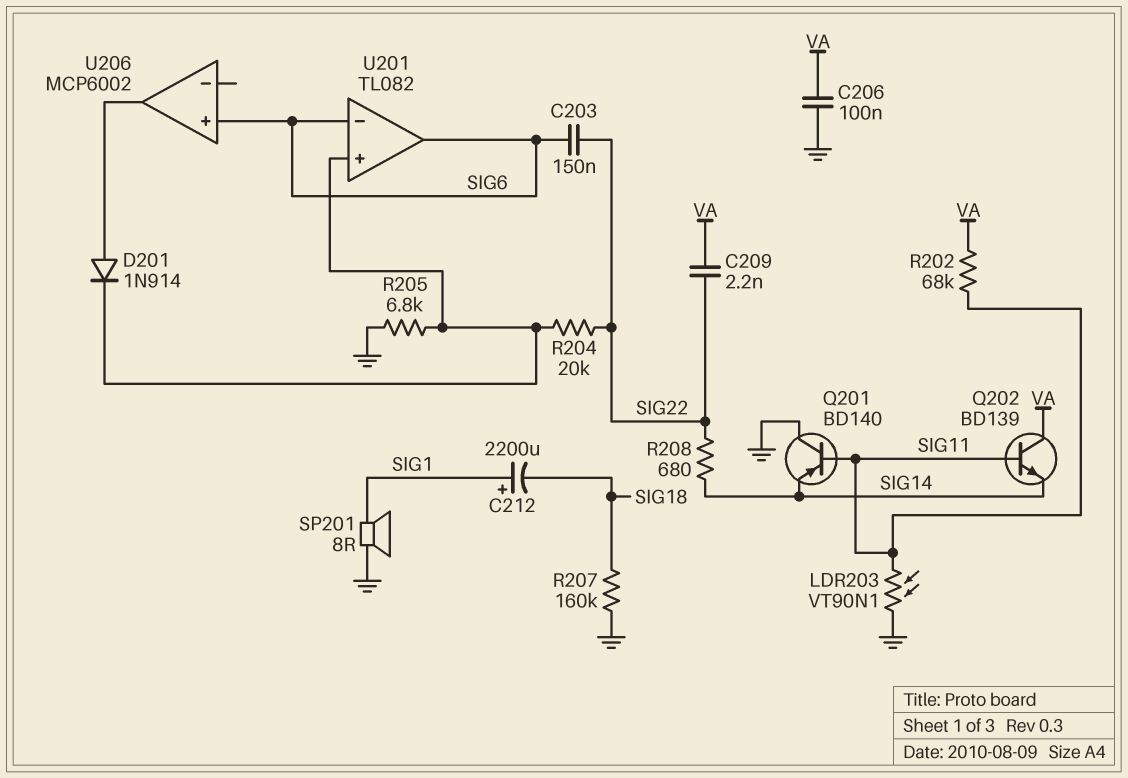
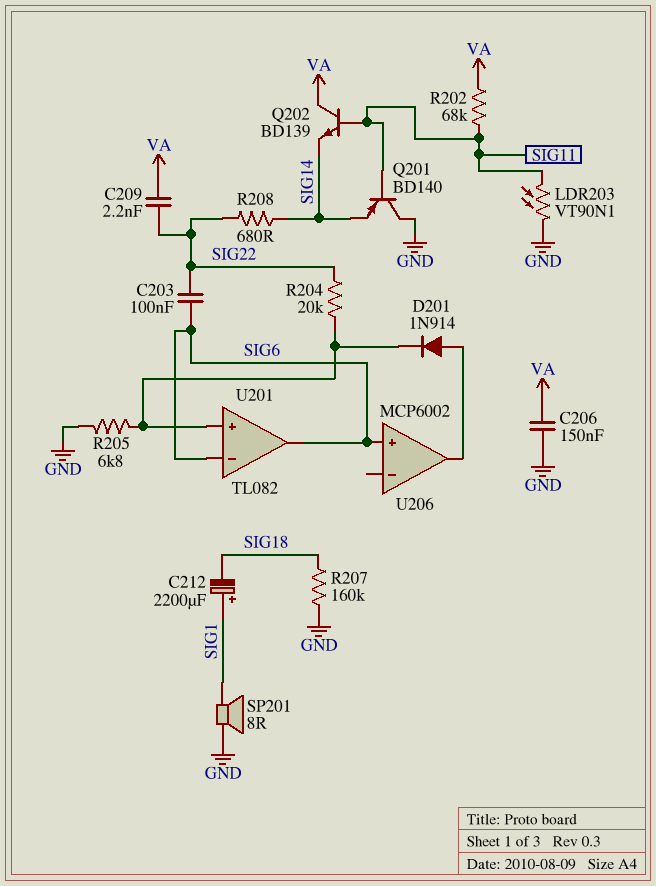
C203: 150nF (SIG6, SIG22) -> 100nF (SIG6, SIG22)
C206: 100nF (GND, VA) -> 150nF (GND, VA)

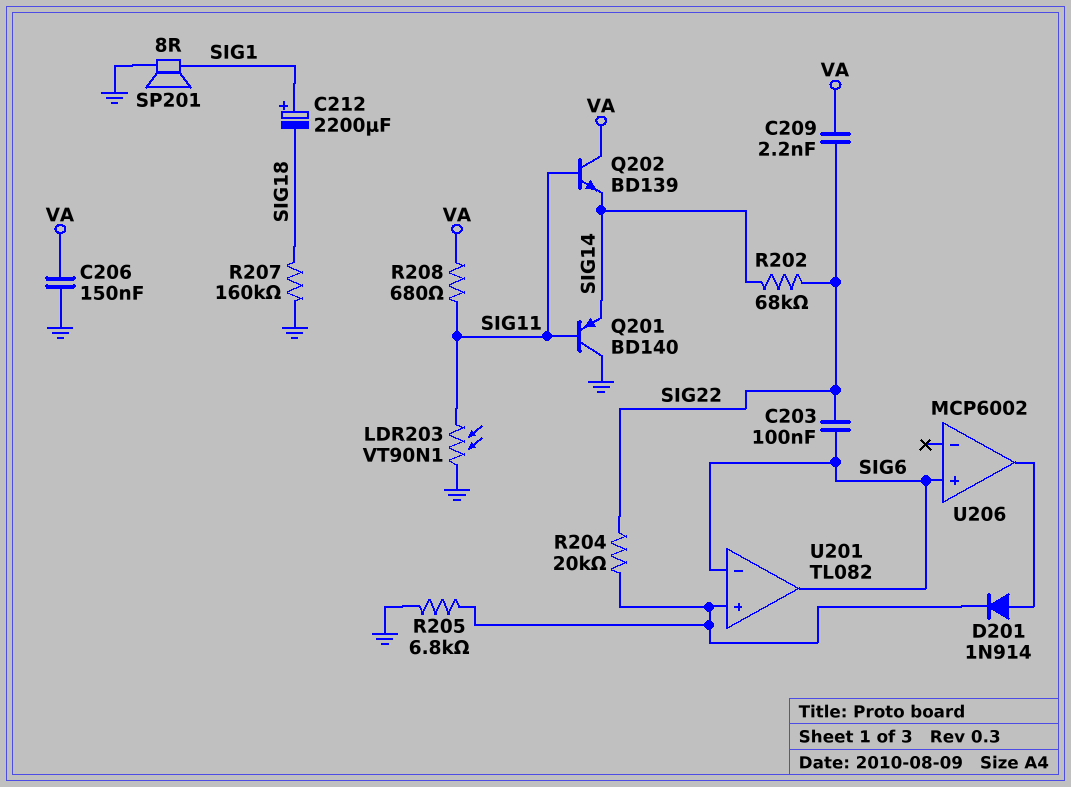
R202: 68k (SIG11, VA) -> 68k (SIG14, SIG22)
R208: 680 (SIG14, SIG22) -> 680 (SIG11, VA)

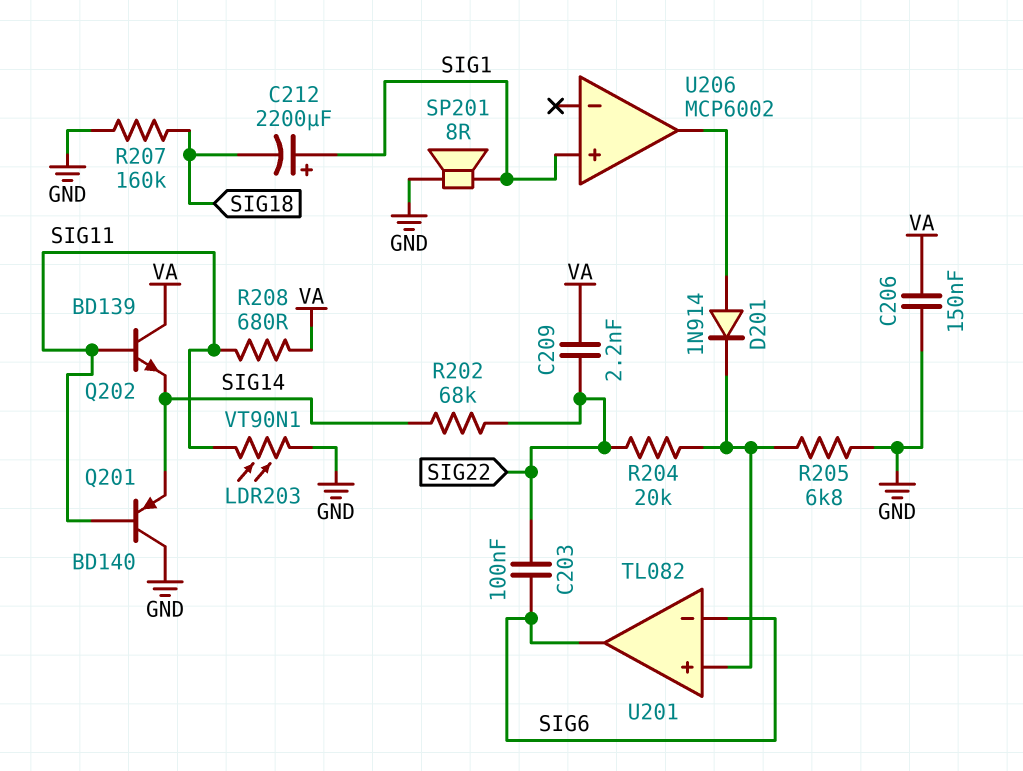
U206 pin in+: SIG6 -> SIG1

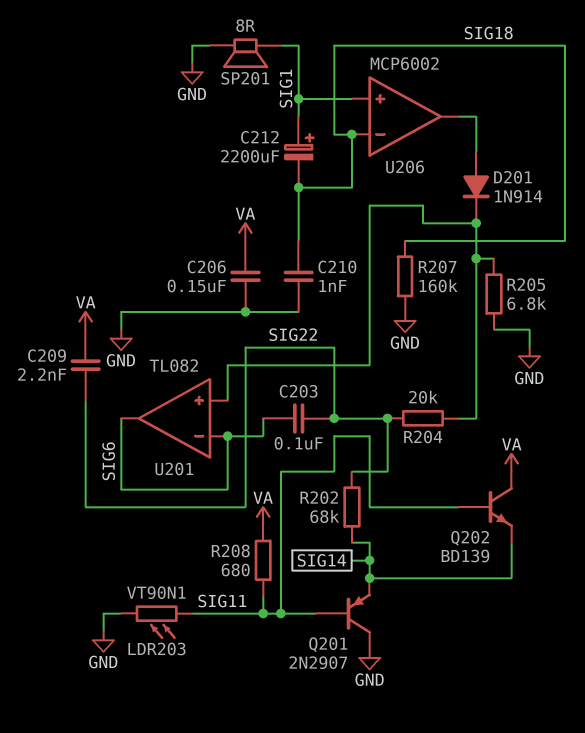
C210: none -> 1nF (GND, SIG18)
Q201: PNP BD140 (B SIG11, C GND, E SIG14) -> PNP 2N2907 (B SIG11, C GND, E SIG14)
U206 pin in-: none -> SIG18

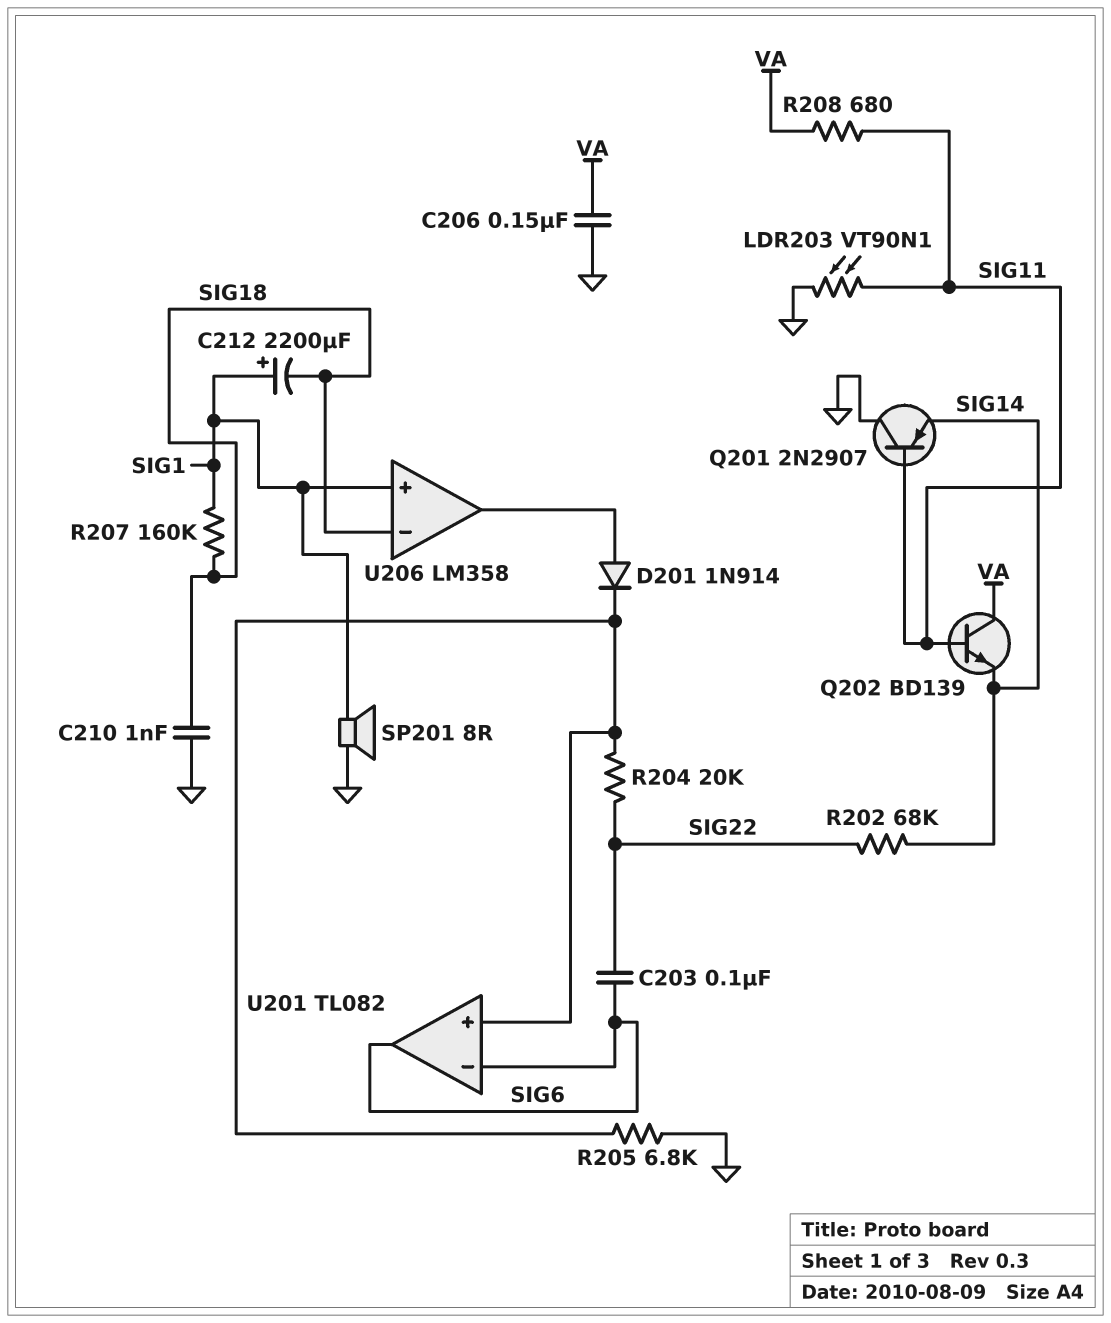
C209: 2.2nF (SIG22, VA) -> none
R207: 160k (GND, SIG18) -> 160k (SIG1, SIG18)
U206: MCP6002 -> LM358

